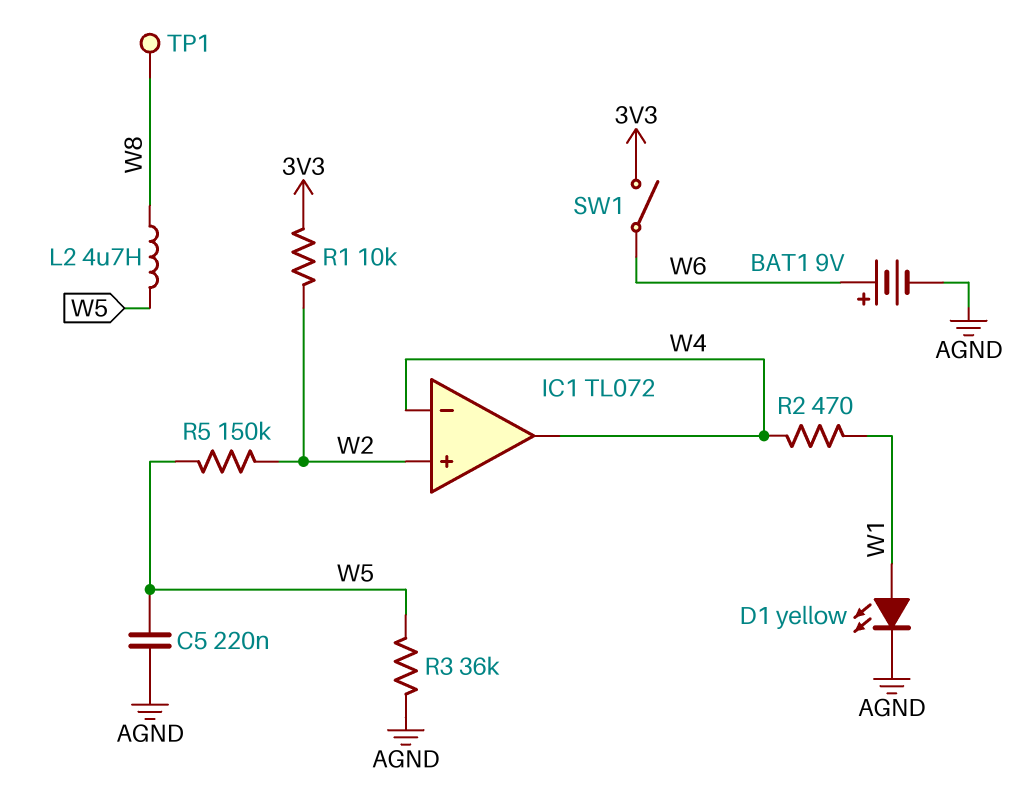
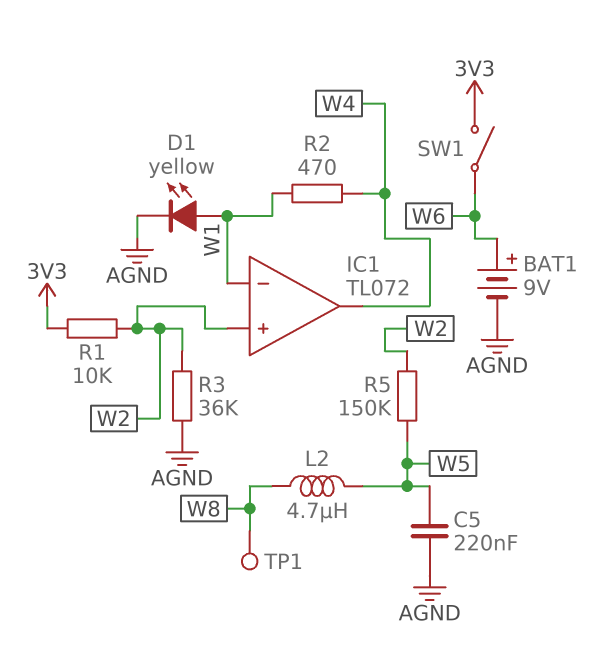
IC1 pin in-: W4 -> W1
R3: 36k (AGND, W5) -> 36k (AGND, W2)

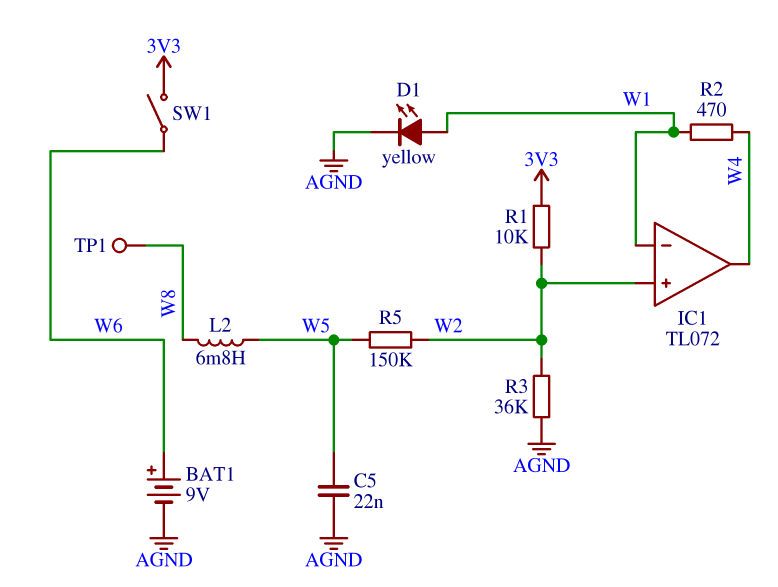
C5: 220nF (AGND, W5) -> 22nF (AGND, W5)
L2: 4.7uH (W5, W8) -> 6.8mH (W5, W8)

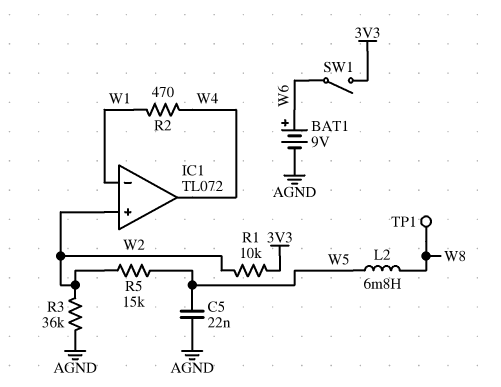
D1: LED yellow (A W1, K AGND) -> none
R5: 150k (W2, W5) -> 15k (W2, W5)

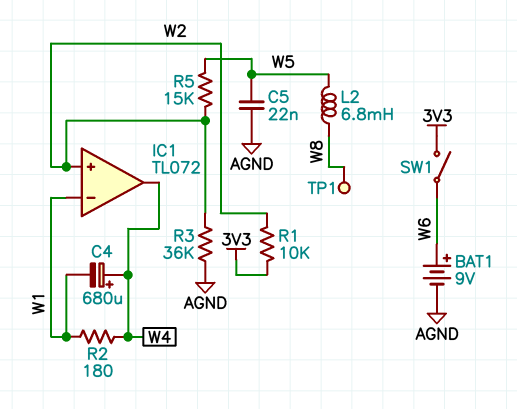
C4: none -> 680uF (plus W4, minus W1)
R2: 470 (W1, W4) -> 180 (W1, W4)

